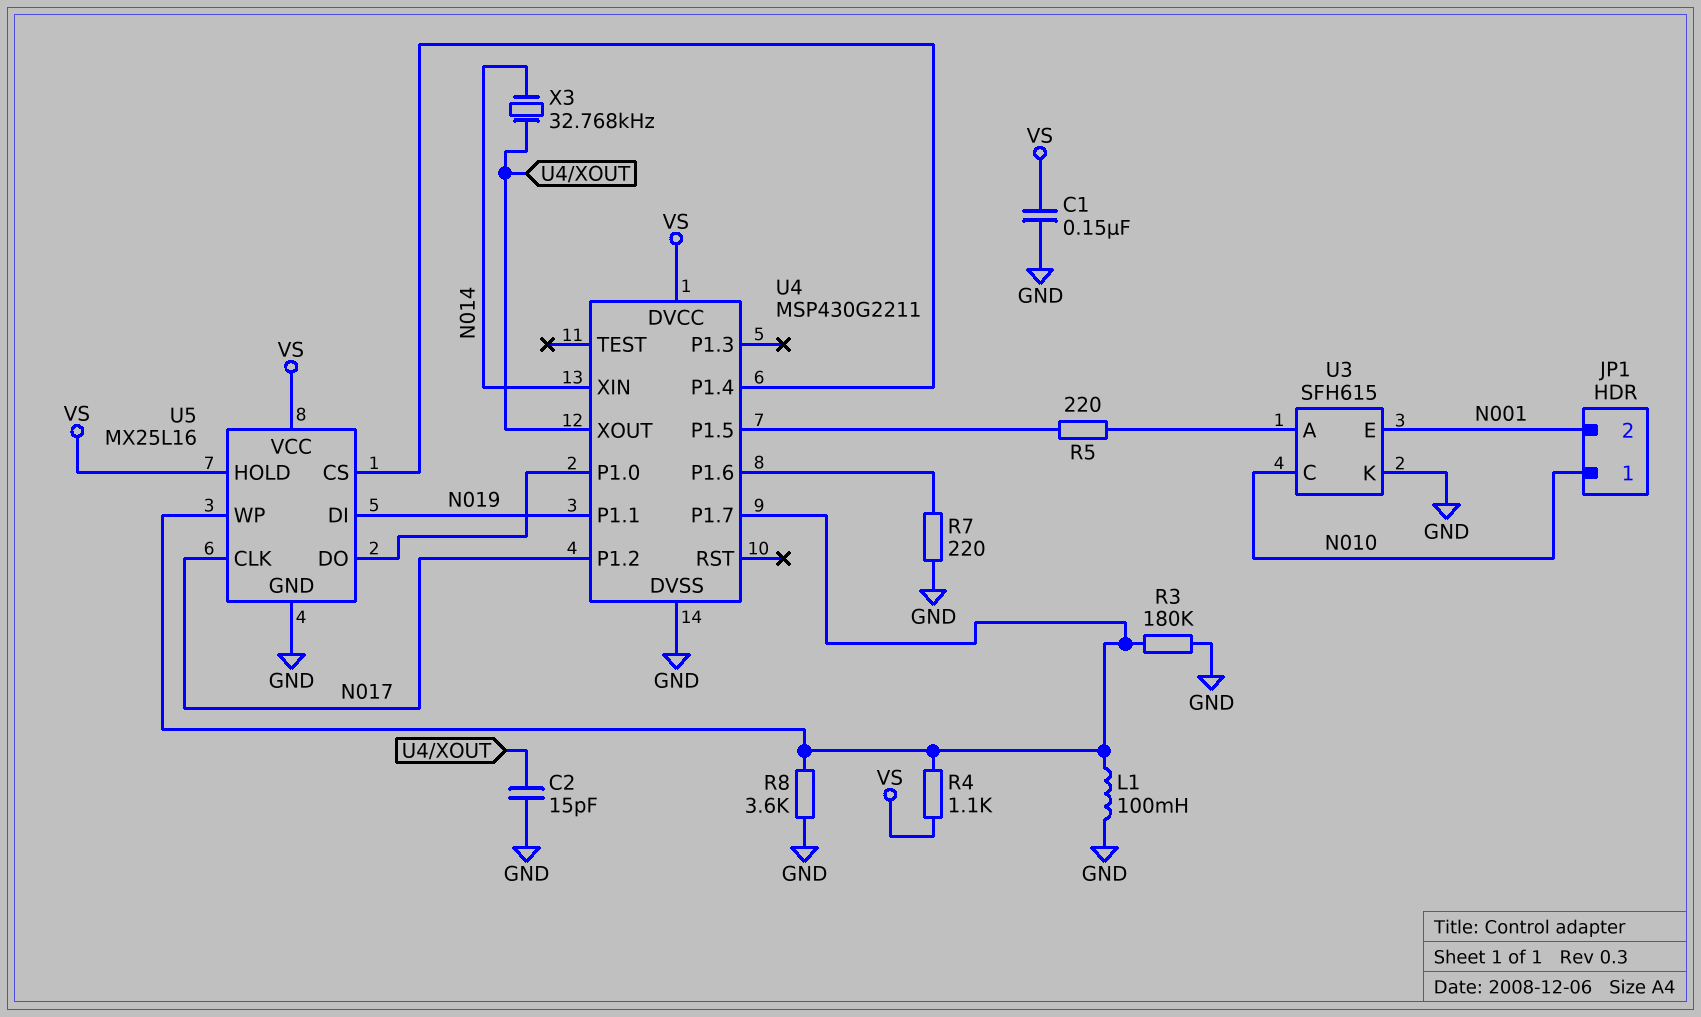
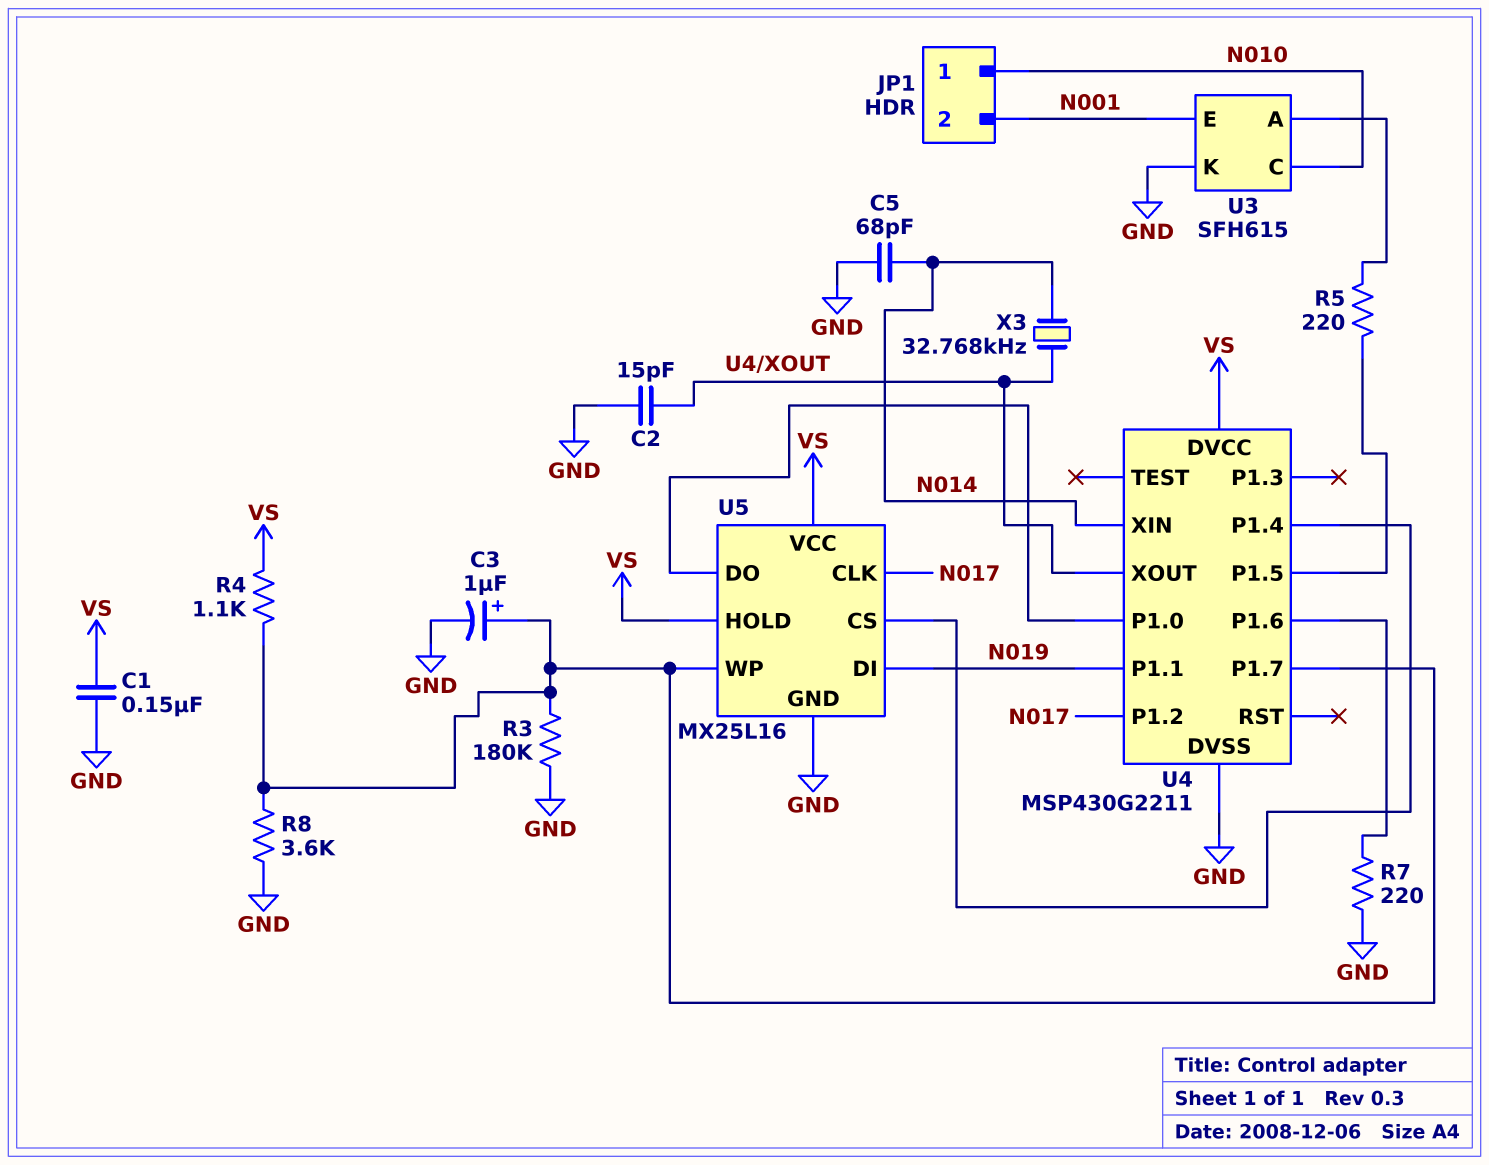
C3: none -> 1uF (plus U4/P1.7, minus GND)
C5: none -> 68pF (GND, N014)
L1: 100mH (GND, U4/P1.7) -> none

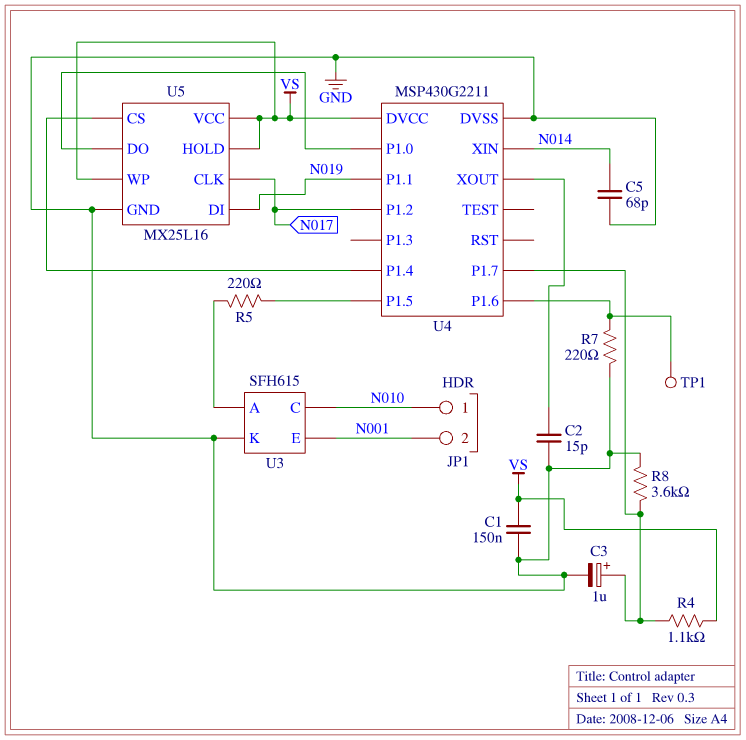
R3: 180k (GND, U4/P1.7) -> none
TP1: none -> test point (U4/P1.6)
U5 pin WP: U4/P1.7 -> VS
X3: 32.768kHz (N014, U4/XOUT) -> none

